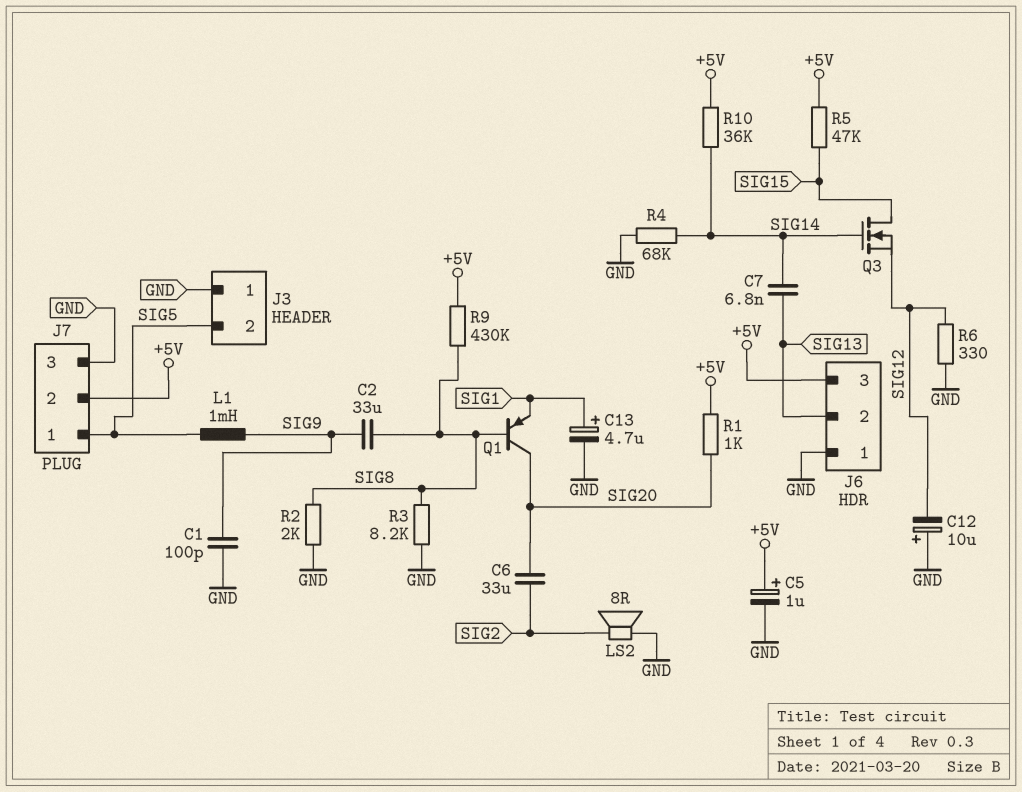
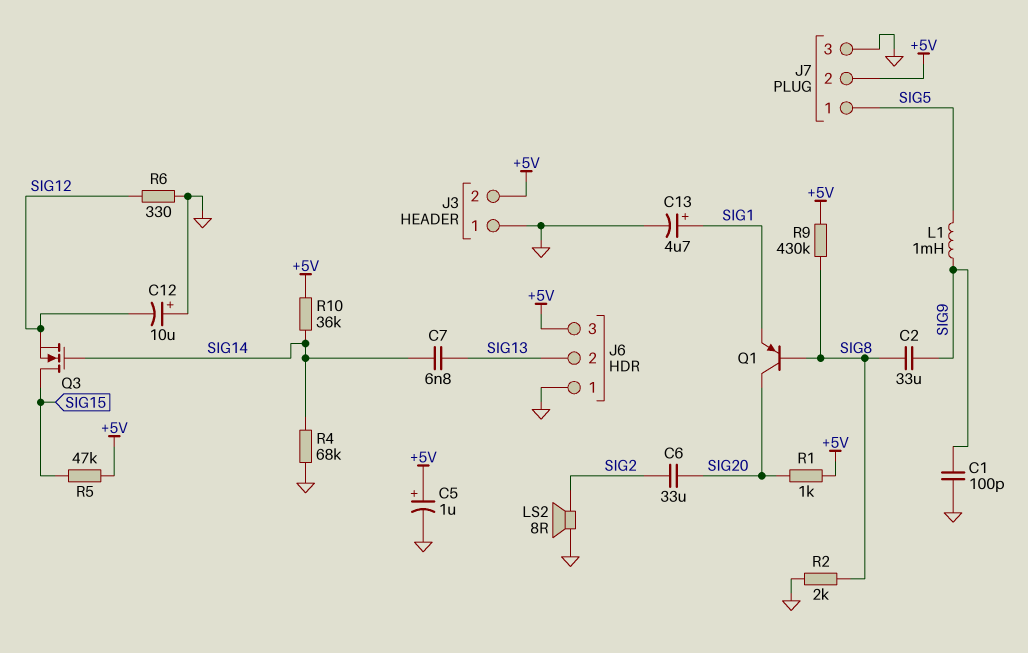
J3 pin 2: SIG5 -> +5V
R3: 8.2k (GND, SIG8) -> none

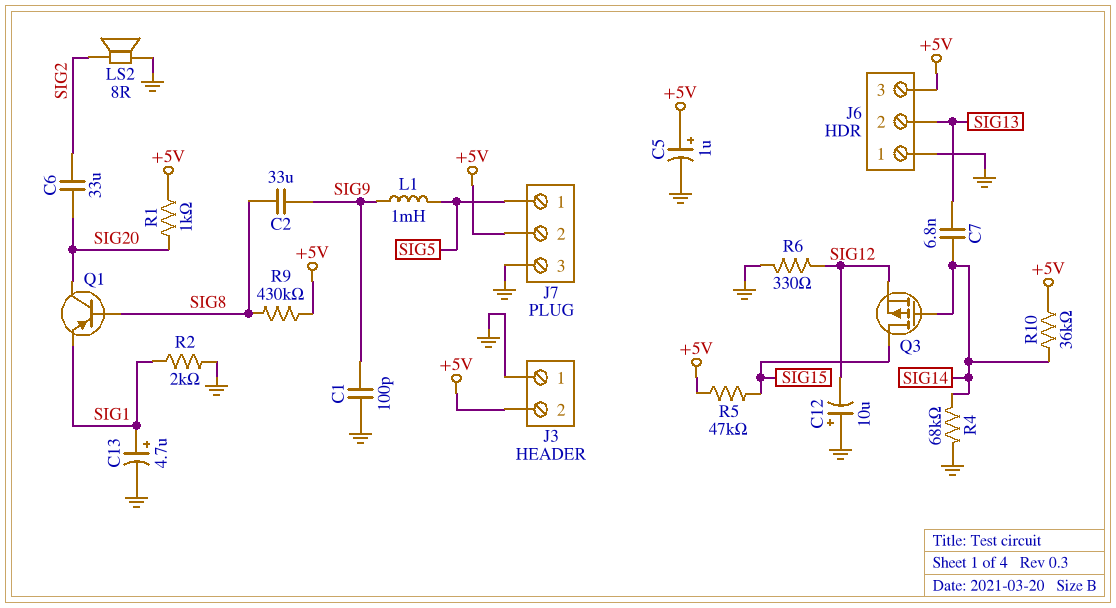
Q3: NMOS (G SIG14, D SIG15, S SIG12) -> PMOS (G SIG14, D SIG15, S SIG12)
R2: 2k (GND, SIG8) -> 2k (GND, SIG1)

